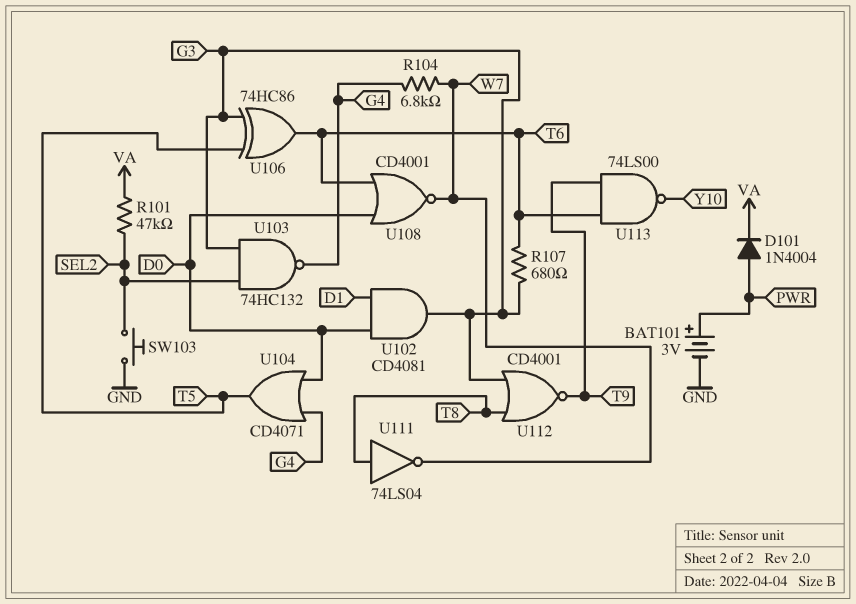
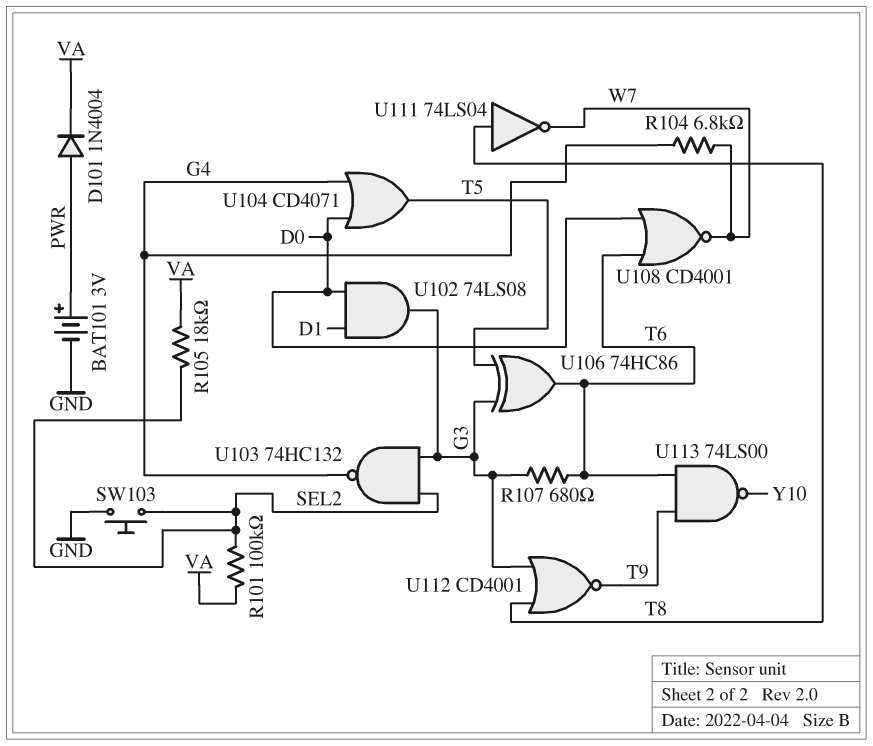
R101: 47k (SEL2, VA) -> 100k (SEL2, VA)
R105: none -> 18k (SEL2, VA)
U102: AND CD4081 (in D0, in D1, out G3) -> AND 74LS08 (in D0, in D1, out G3)

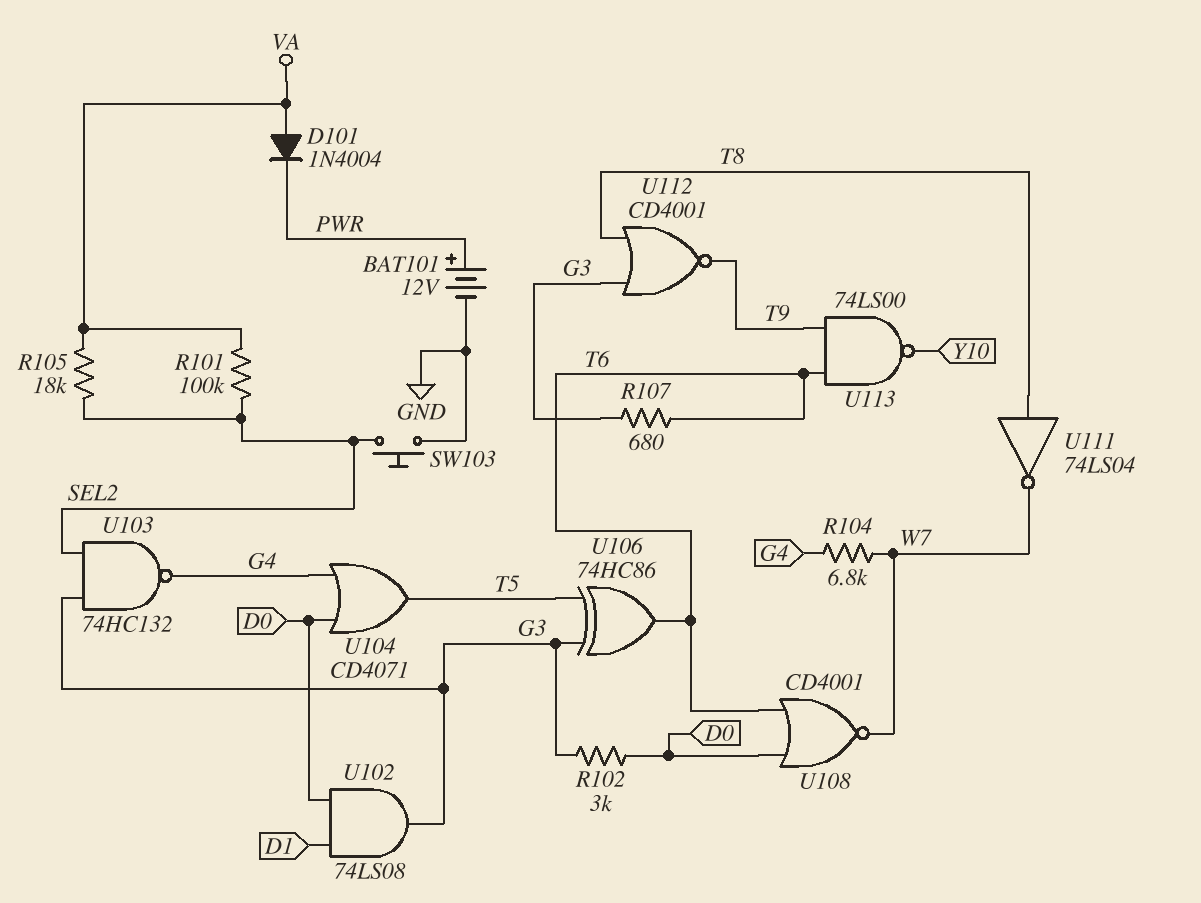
BAT101: 3V (plus PWR, minus GND) -> 12V (plus PWR, minus GND)
D101: diode 1N4004 (A PWR, K VA) -> diode 1N4004 (A VA, K PWR)
R102: none -> 3k (D0, G3)

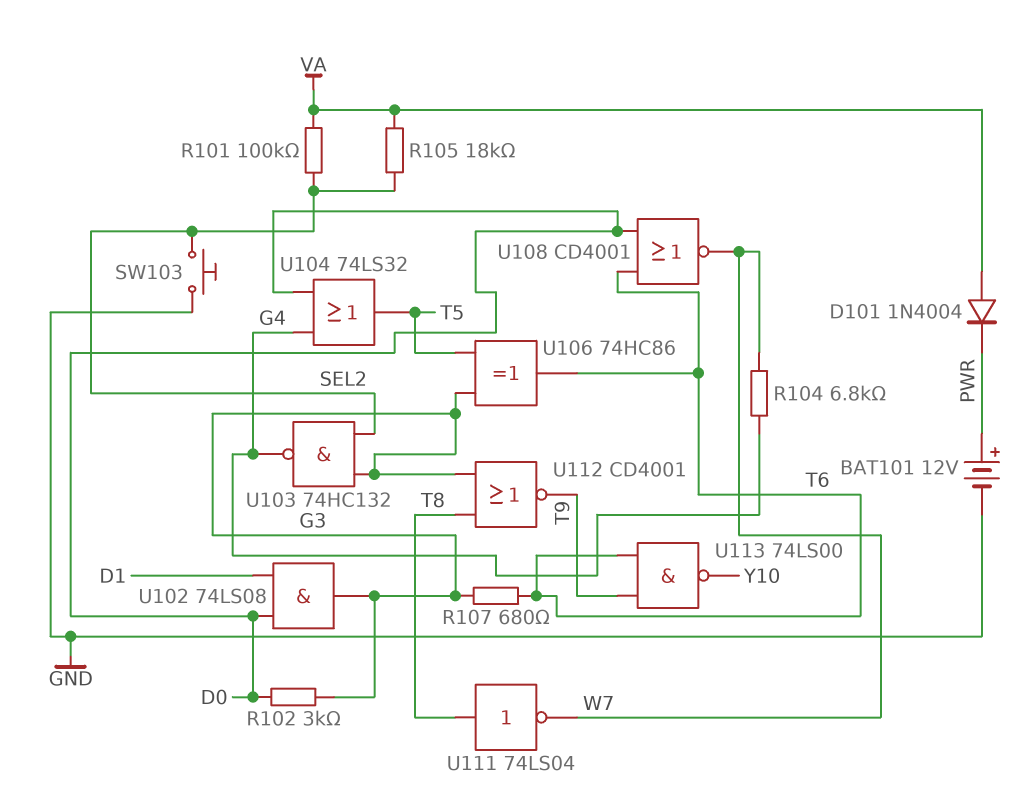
U104: OR CD4071 (in D0, in G4, out T5) -> OR 74LS32 (in D0, in G4, out T5)

